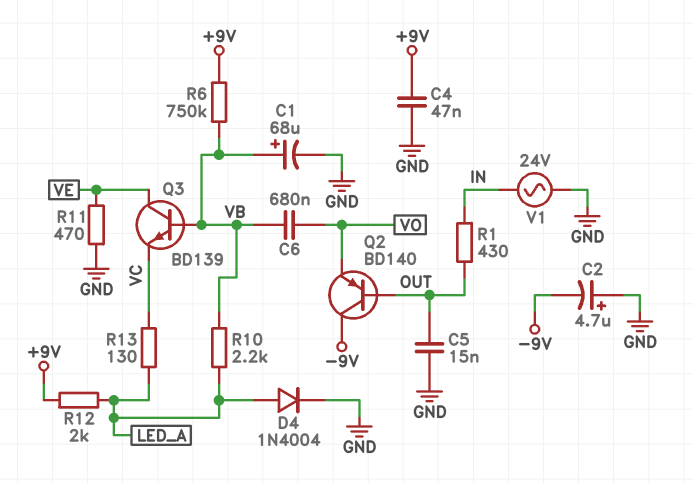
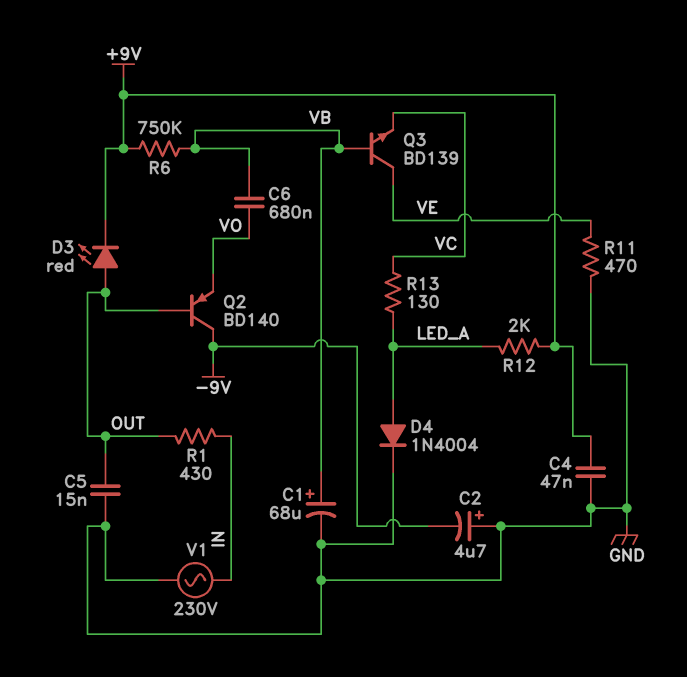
D3: none -> LED red (A OUT, K +9V)
R10: 2.2k (LED_A, VB) -> none
V1: AC 24V (GND, IN) -> AC 230V (GND, IN)

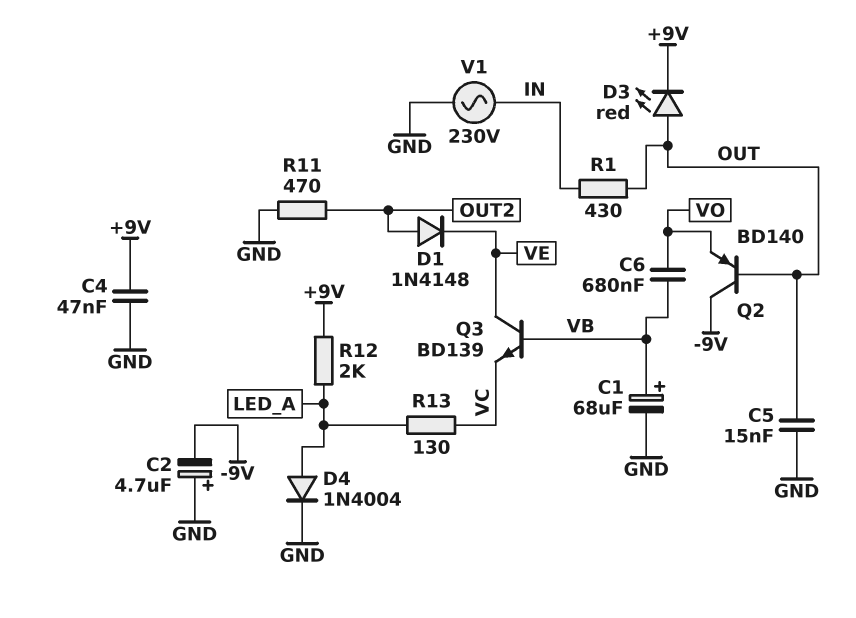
D1: none -> diode 1N4148 (A OUT2, K VE)
R6: 750k (+9V, VB) -> none
R11: 470 (GND, VE) -> 470 (GND, OUT2)

